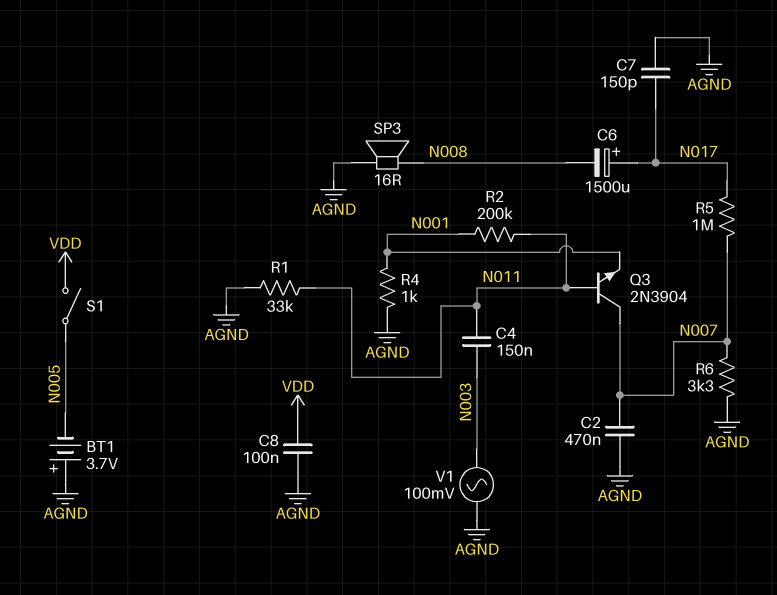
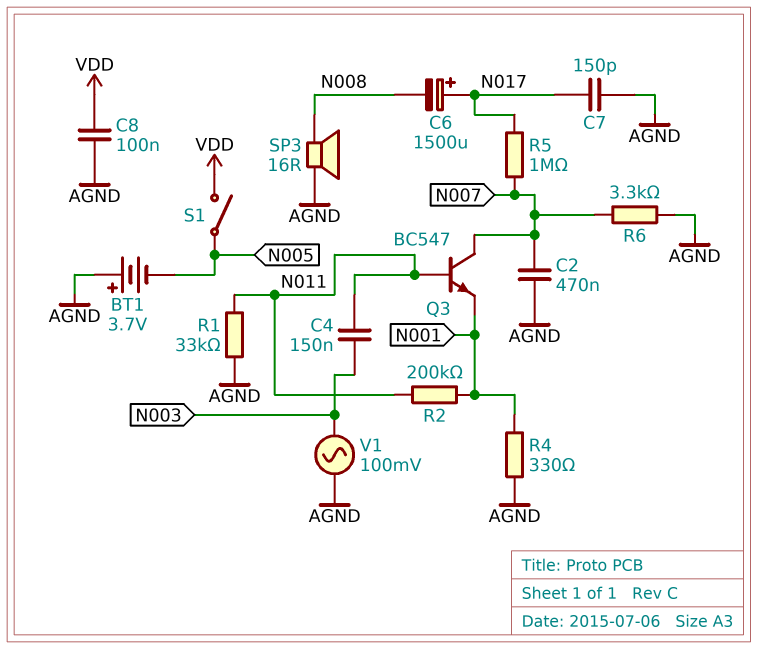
Q3: NPN 2N3904 (B N011, C N007, E N001) -> NPN BC547 (B N011, C N007, E N001)
R4: 1k (AGND, N001) -> 330 (AGND, N001)

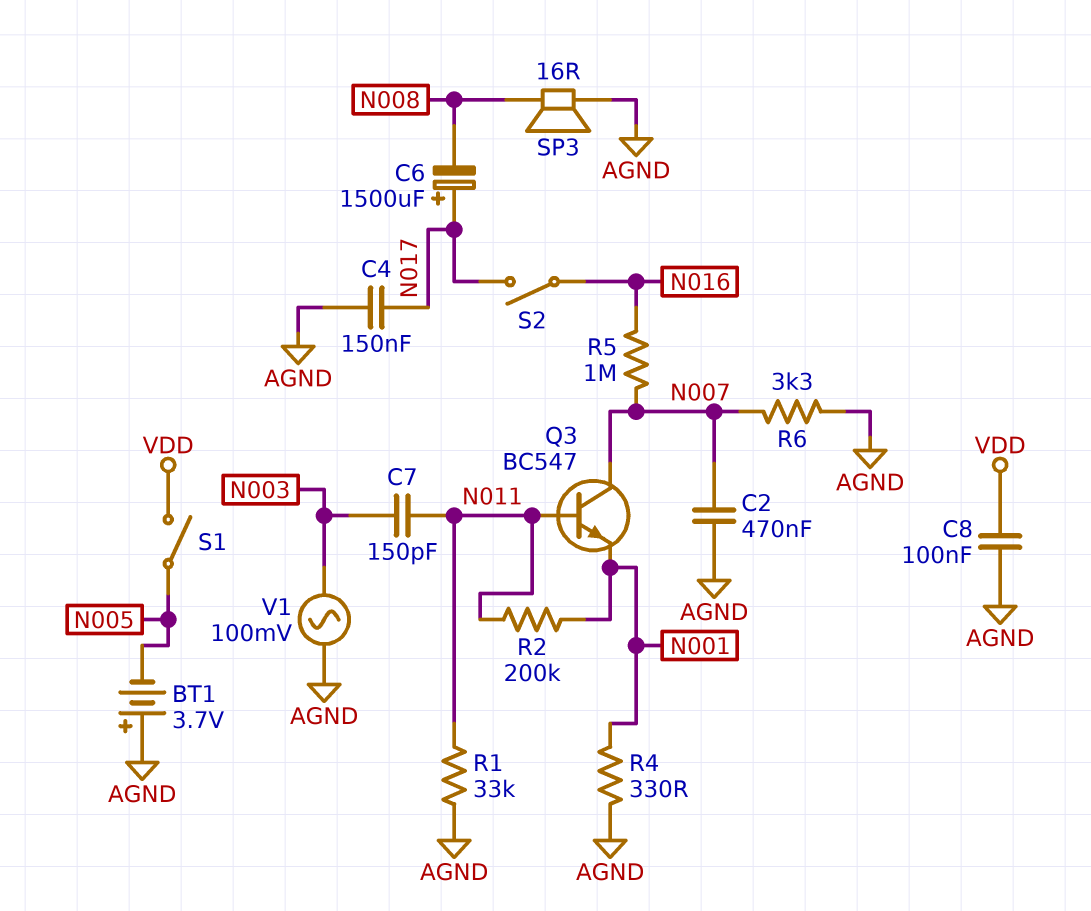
C4: 150nF (N003, N011) -> 150nF (AGND, N017)
C7: 150pF (AGND, N017) -> 150pF (N003, N011)
R5: 1M (N007, N017) -> 1M (N007, N016)
S2: none -> switch (N016, N017)

